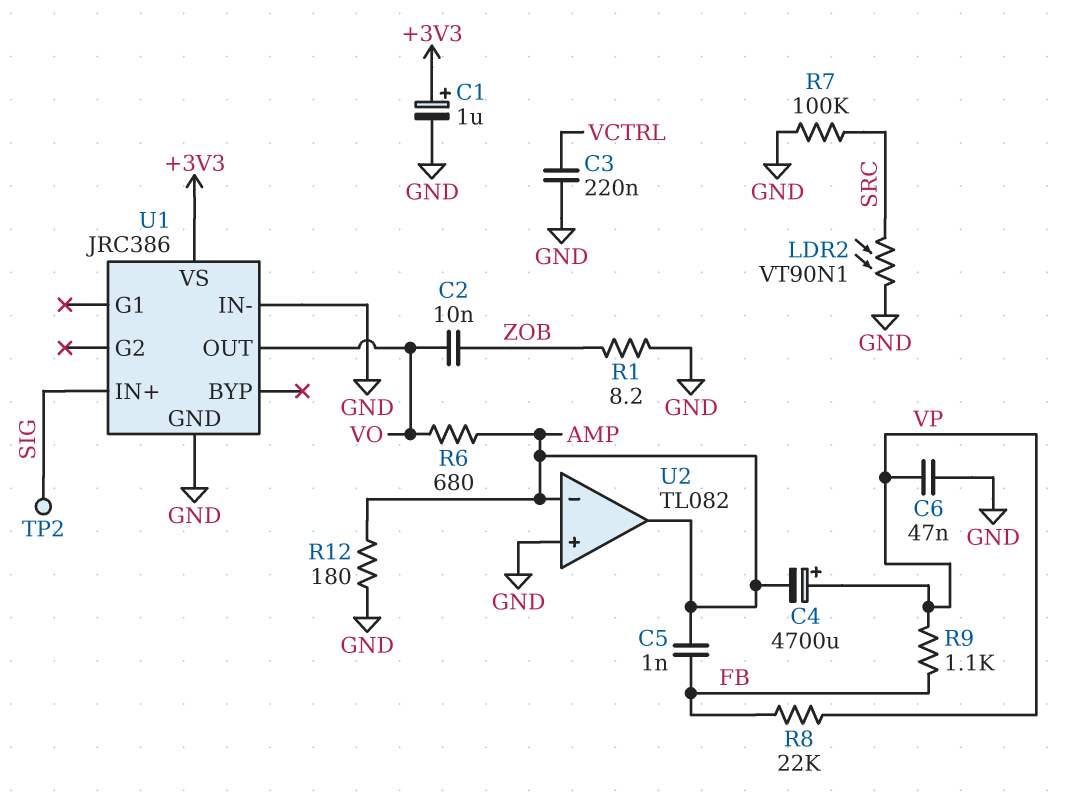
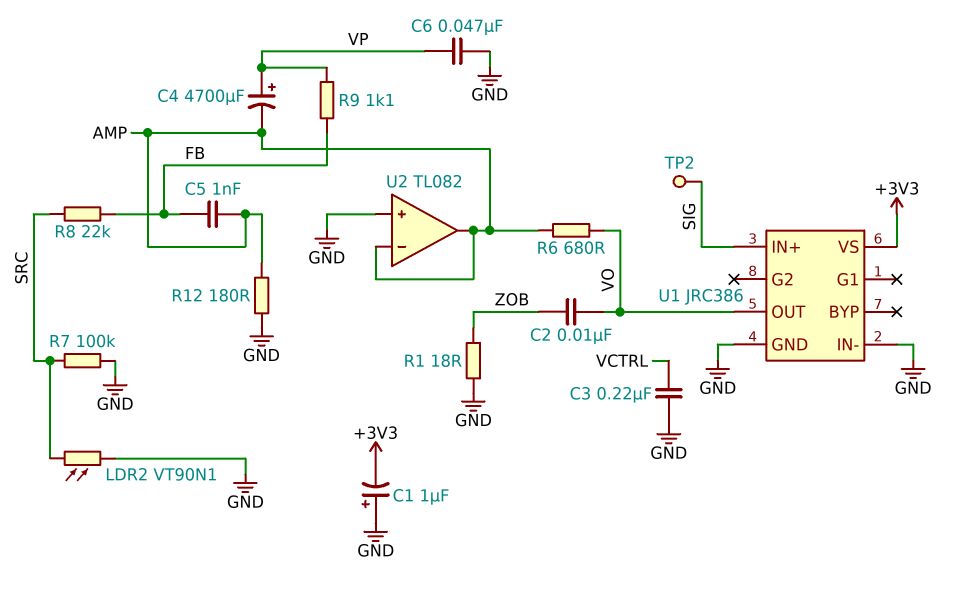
C1: 1uF (plus +3V3, minus GND) -> 1uF (plus GND, minus +3V3)
R1: 8.2 (GND, ZOB) -> 18 (GND, ZOB)
R8: 22k (FB, VP) -> 22k (FB, SRC)

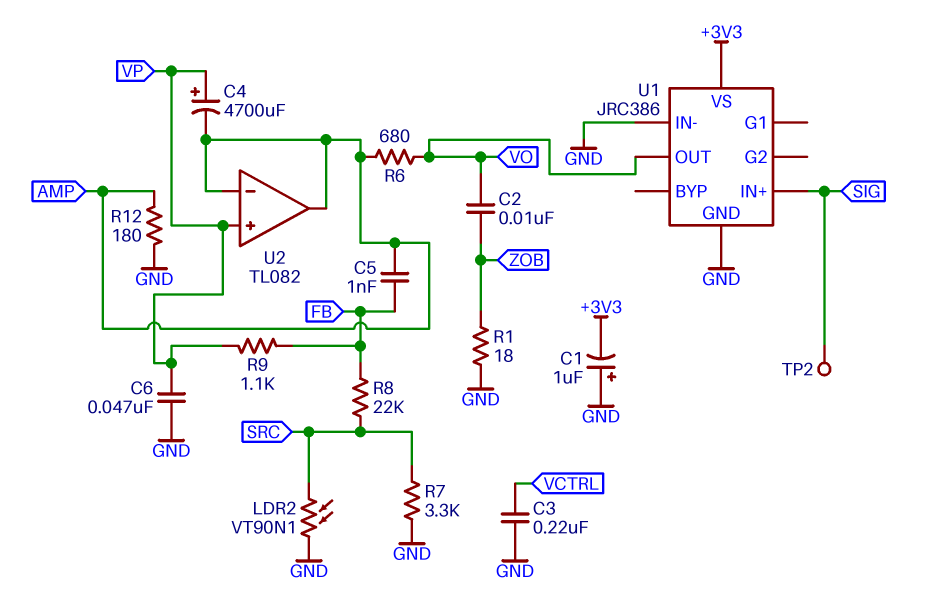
R7: 100k (GND, SRC) -> 3.3k (GND, SRC)
U2 pin in+: GND -> VP

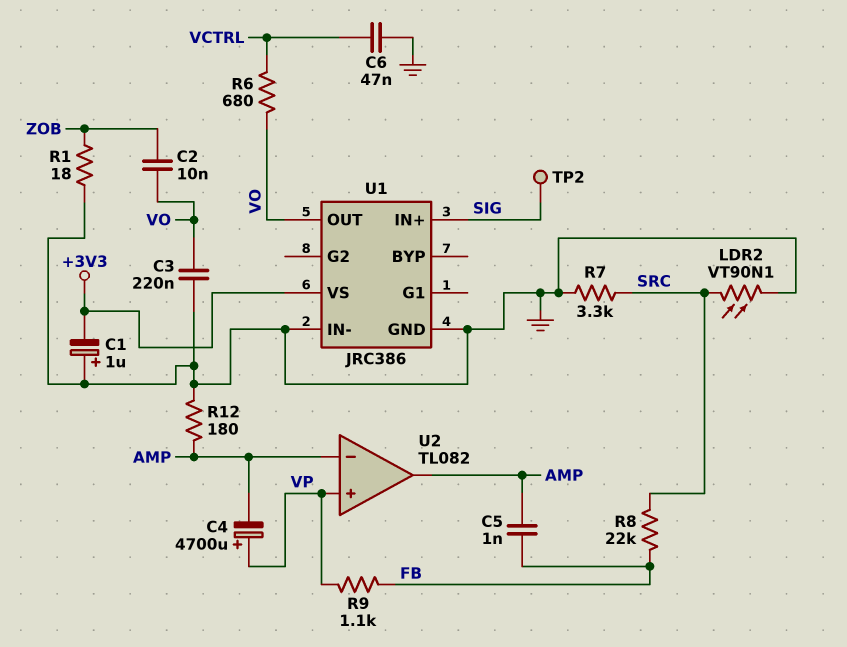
C3: 220nF (GND, VCTRL) -> 220nF (GND, VO)
C6: 47nF (GND, VP) -> 47nF (GND, VCTRL)
R6: 680 (AMP, VO) -> 680 (VCTRL, VO)

